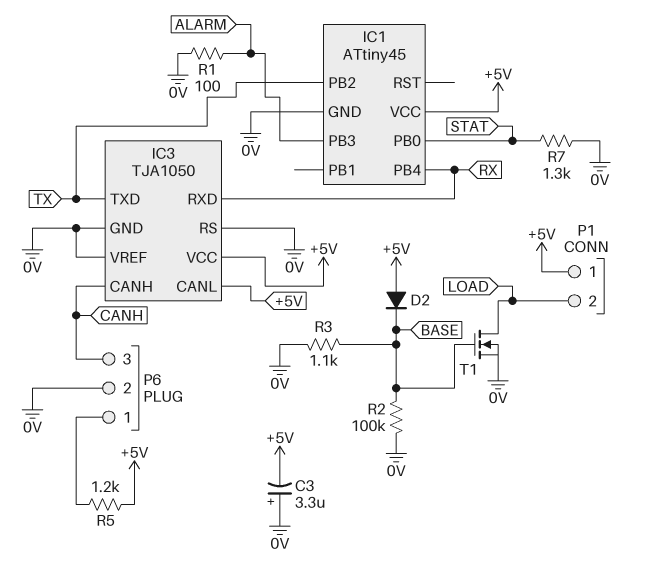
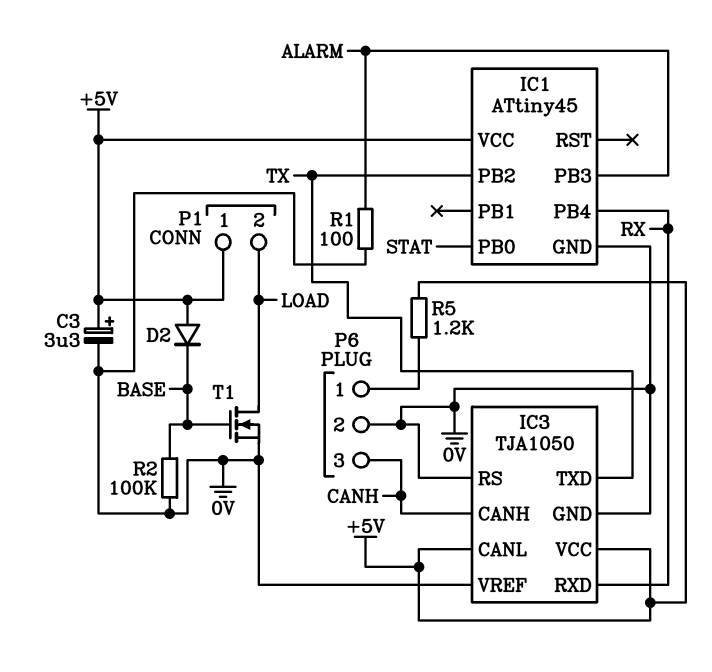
C3: 3.3uF (plus 0V, minus +5V) -> 3.3uF (plus +5V, minus 0V)
R3: 1.1k (0V, BASE) -> none
R7: 1.3k (0V, STAT) -> none

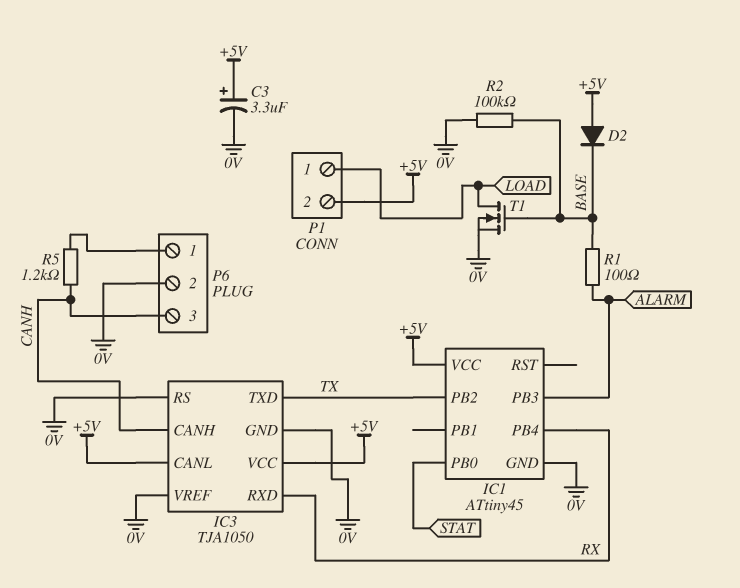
P1 pin 1: +5V -> LOAD
P1 pin 2: LOAD -> +5V
R1: 100 (0V, ALARM) -> 100 (ALARM, BASE)
R5: 1.2k (+5V, P6/1) -> 1.2k (CANH, P6/1)

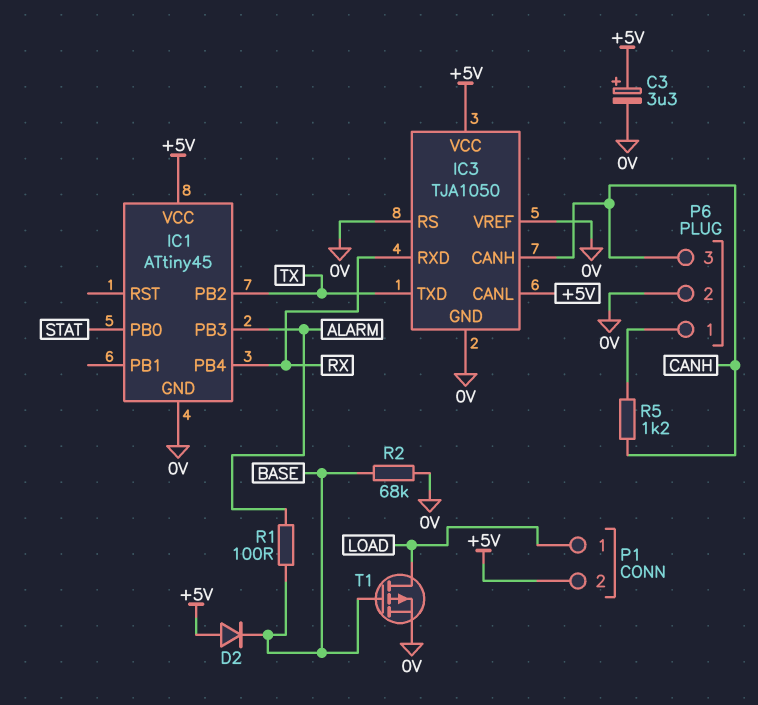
R2: 100k (0V, BASE) -> 68k (0V, BASE)
T1: NMOS (G BASE, D LOAD, S 0V) -> PMOS (G BASE, D LOAD, S 0V)

